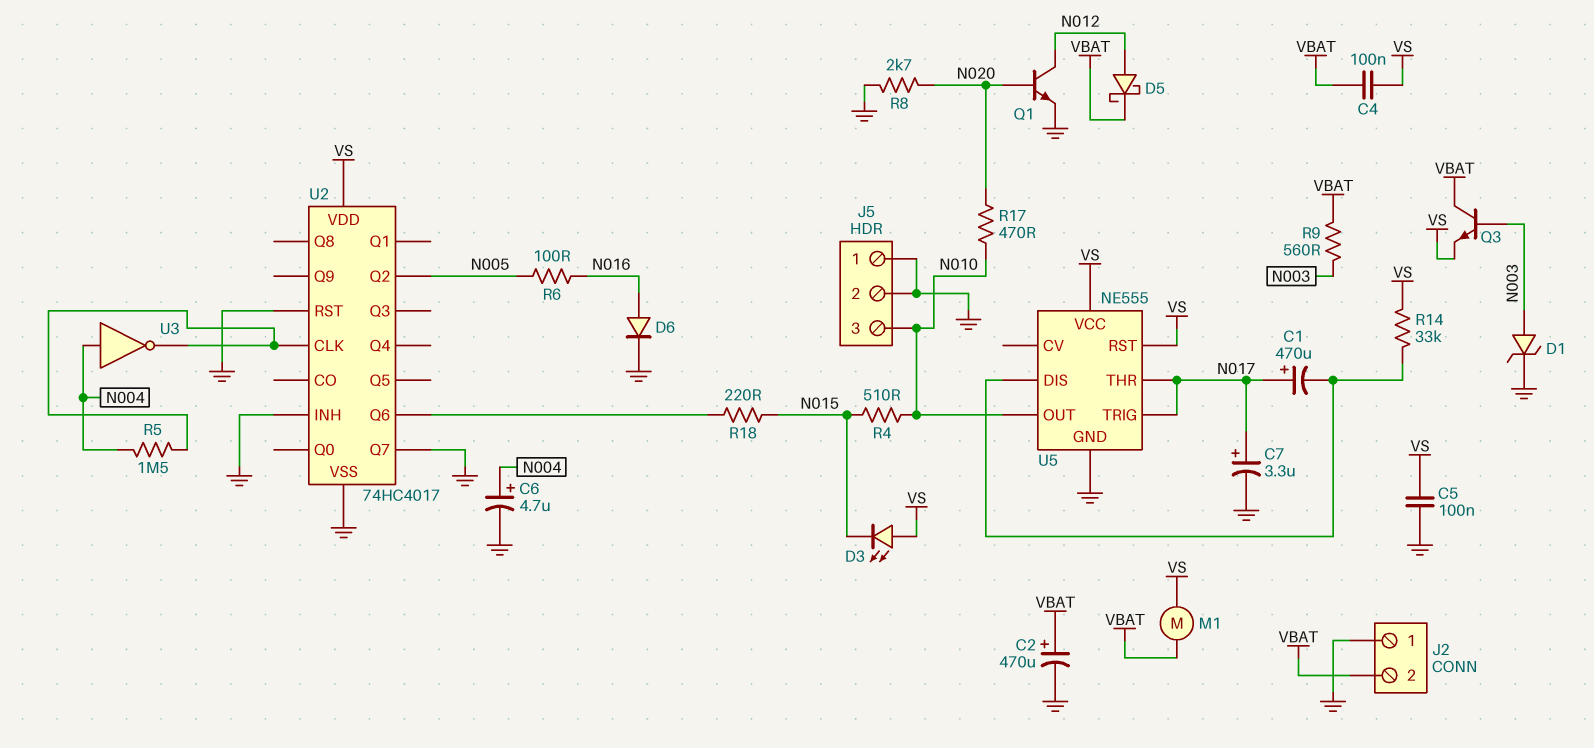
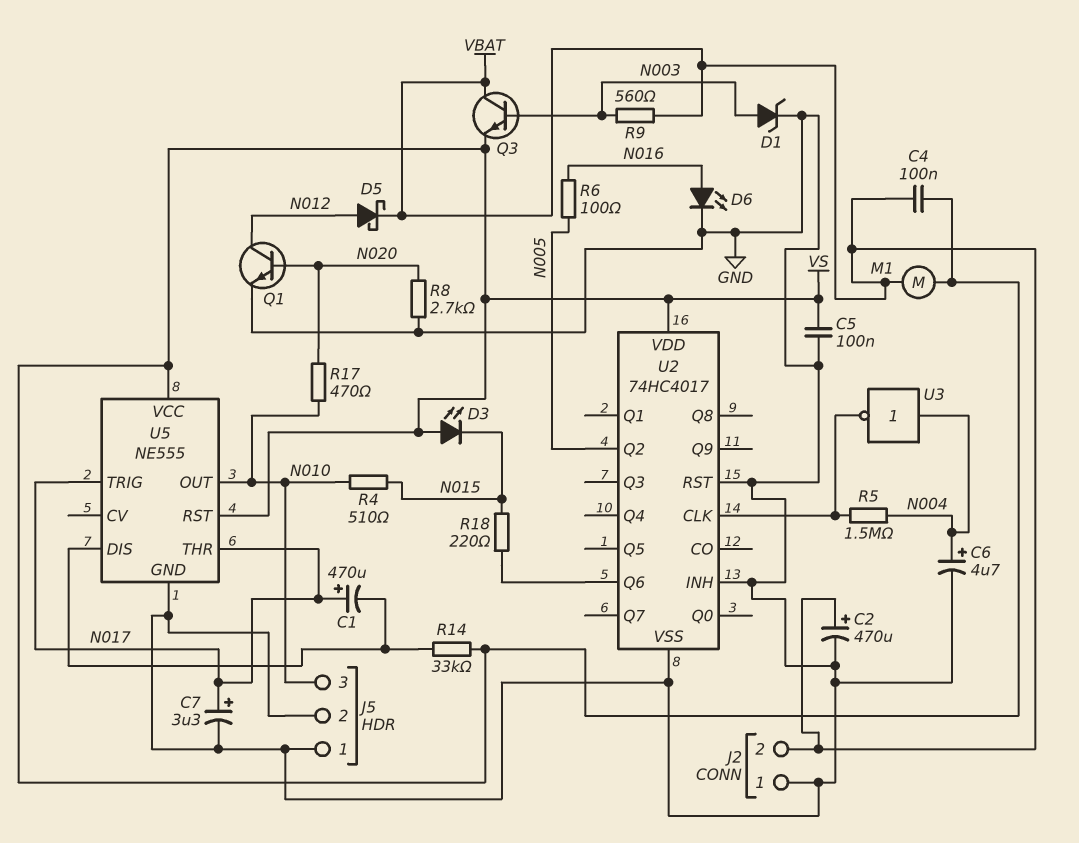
D6: diode (A N016, K GND) -> LED (A N016, K GND)
U2 pin Q7: GND -> none

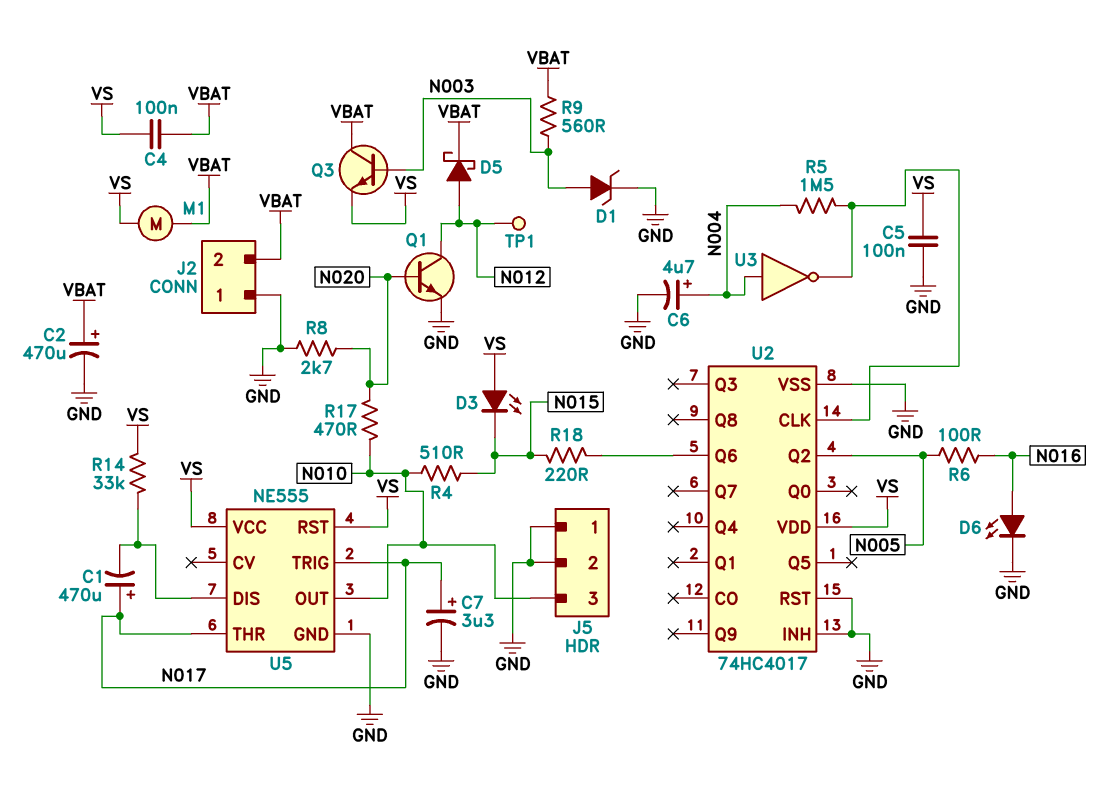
TP1: none -> test point (N012)

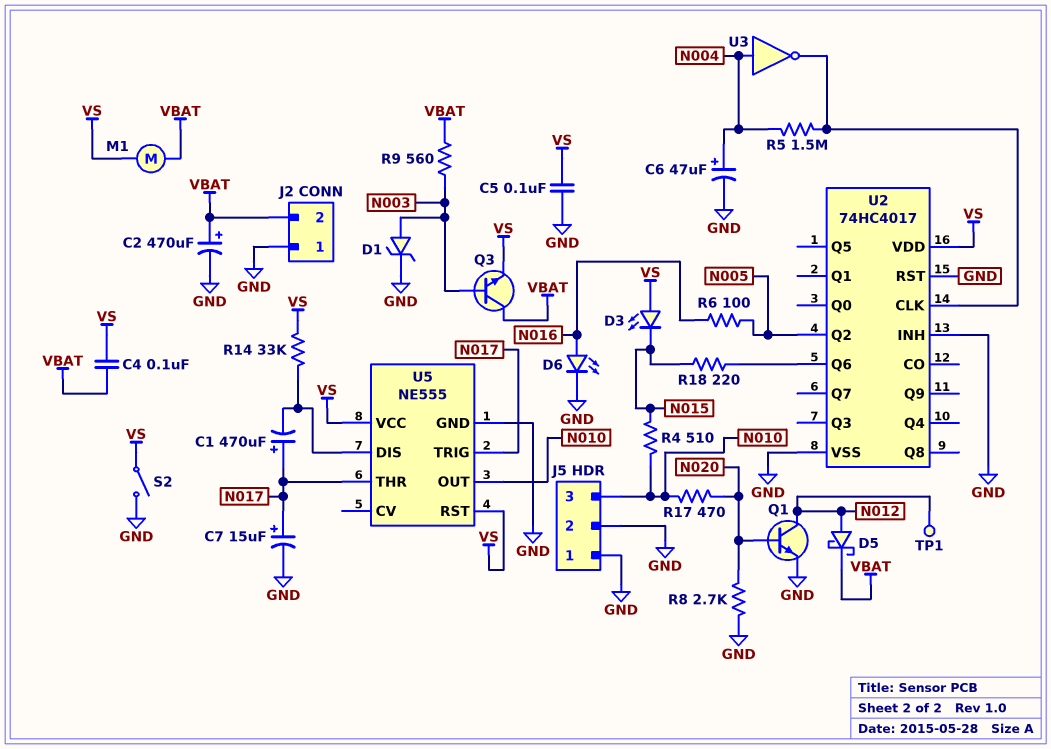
C6: 4.7uF (plus N004, minus GND) -> 47uF (plus N004, minus GND)
C7: 3.3uF (plus N017, minus GND) -> 15uF (plus N017, minus GND)
S2: none -> switch (GND, VS)

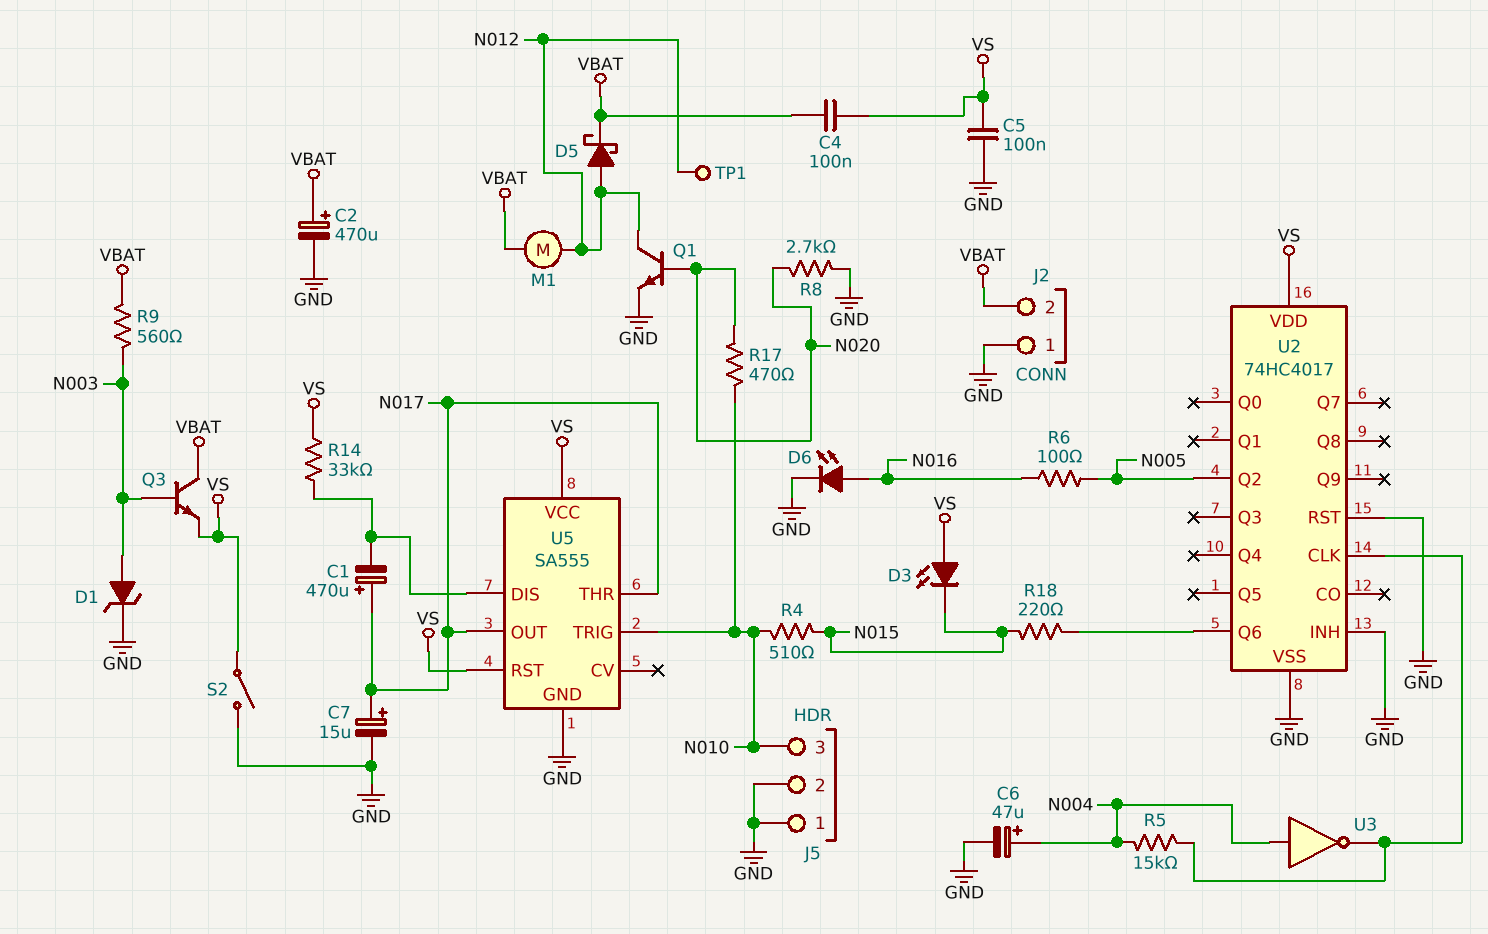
M1: motor (VBAT, VS) -> motor (N012, VBAT)
R5: 1.5M (N004, U2/CLK) -> 15k (N004, U2/CLK)
U5: NE555 -> SA555
U5 pin OUT: N010 -> N017
U5 pin TRIG: N017 -> N010

